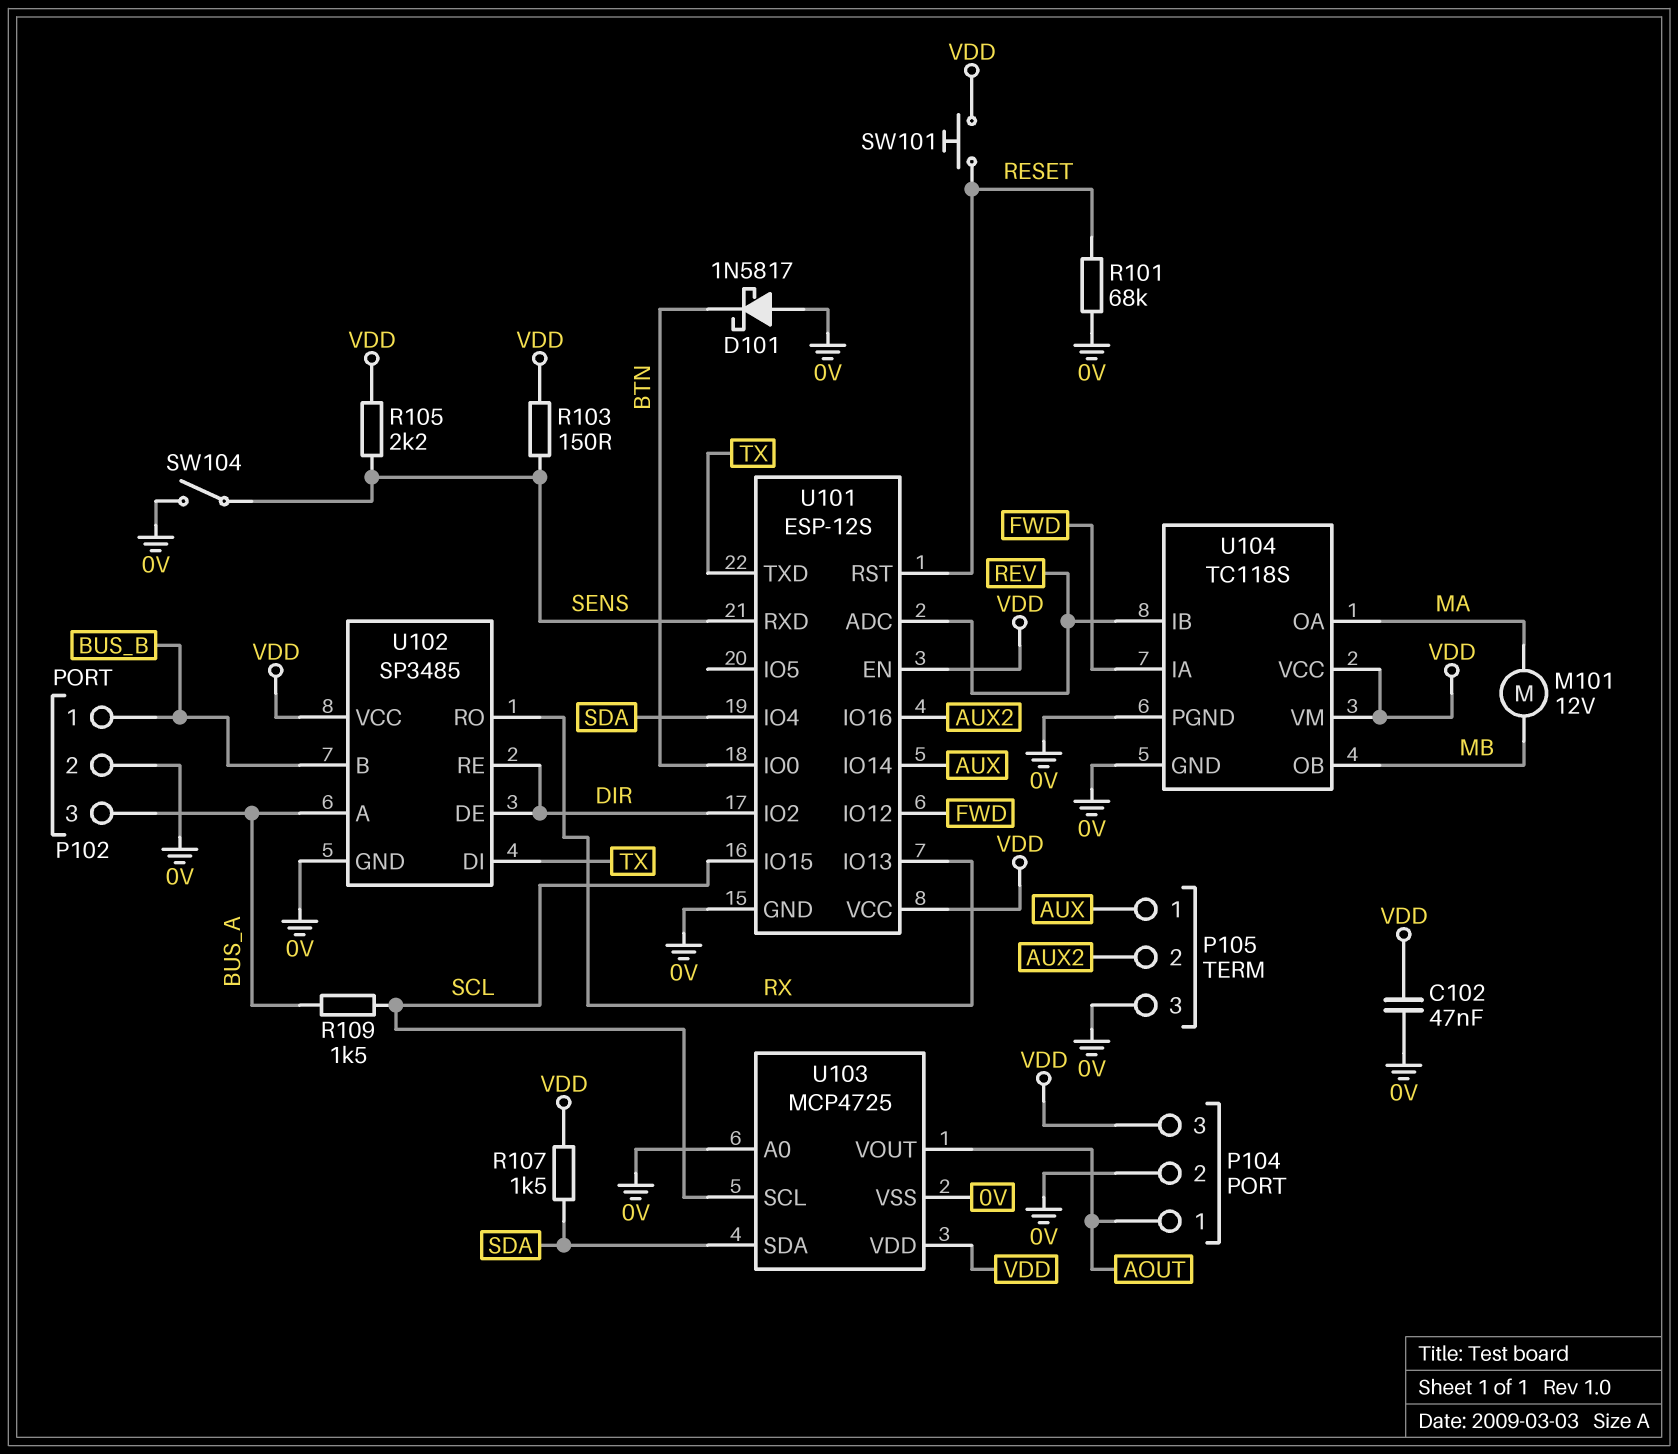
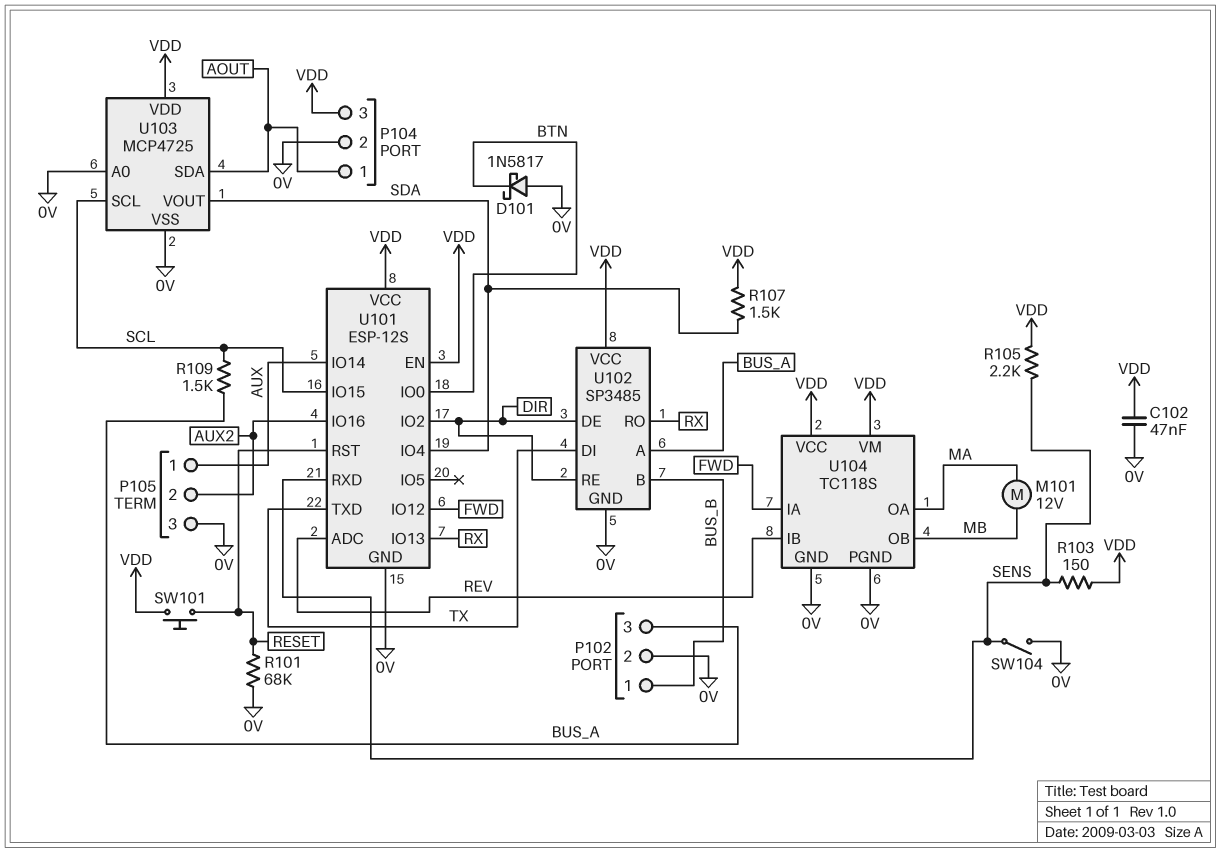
U103 pin SDA: SDA -> AOUT
U103 pin VOUT: AOUT -> SDA

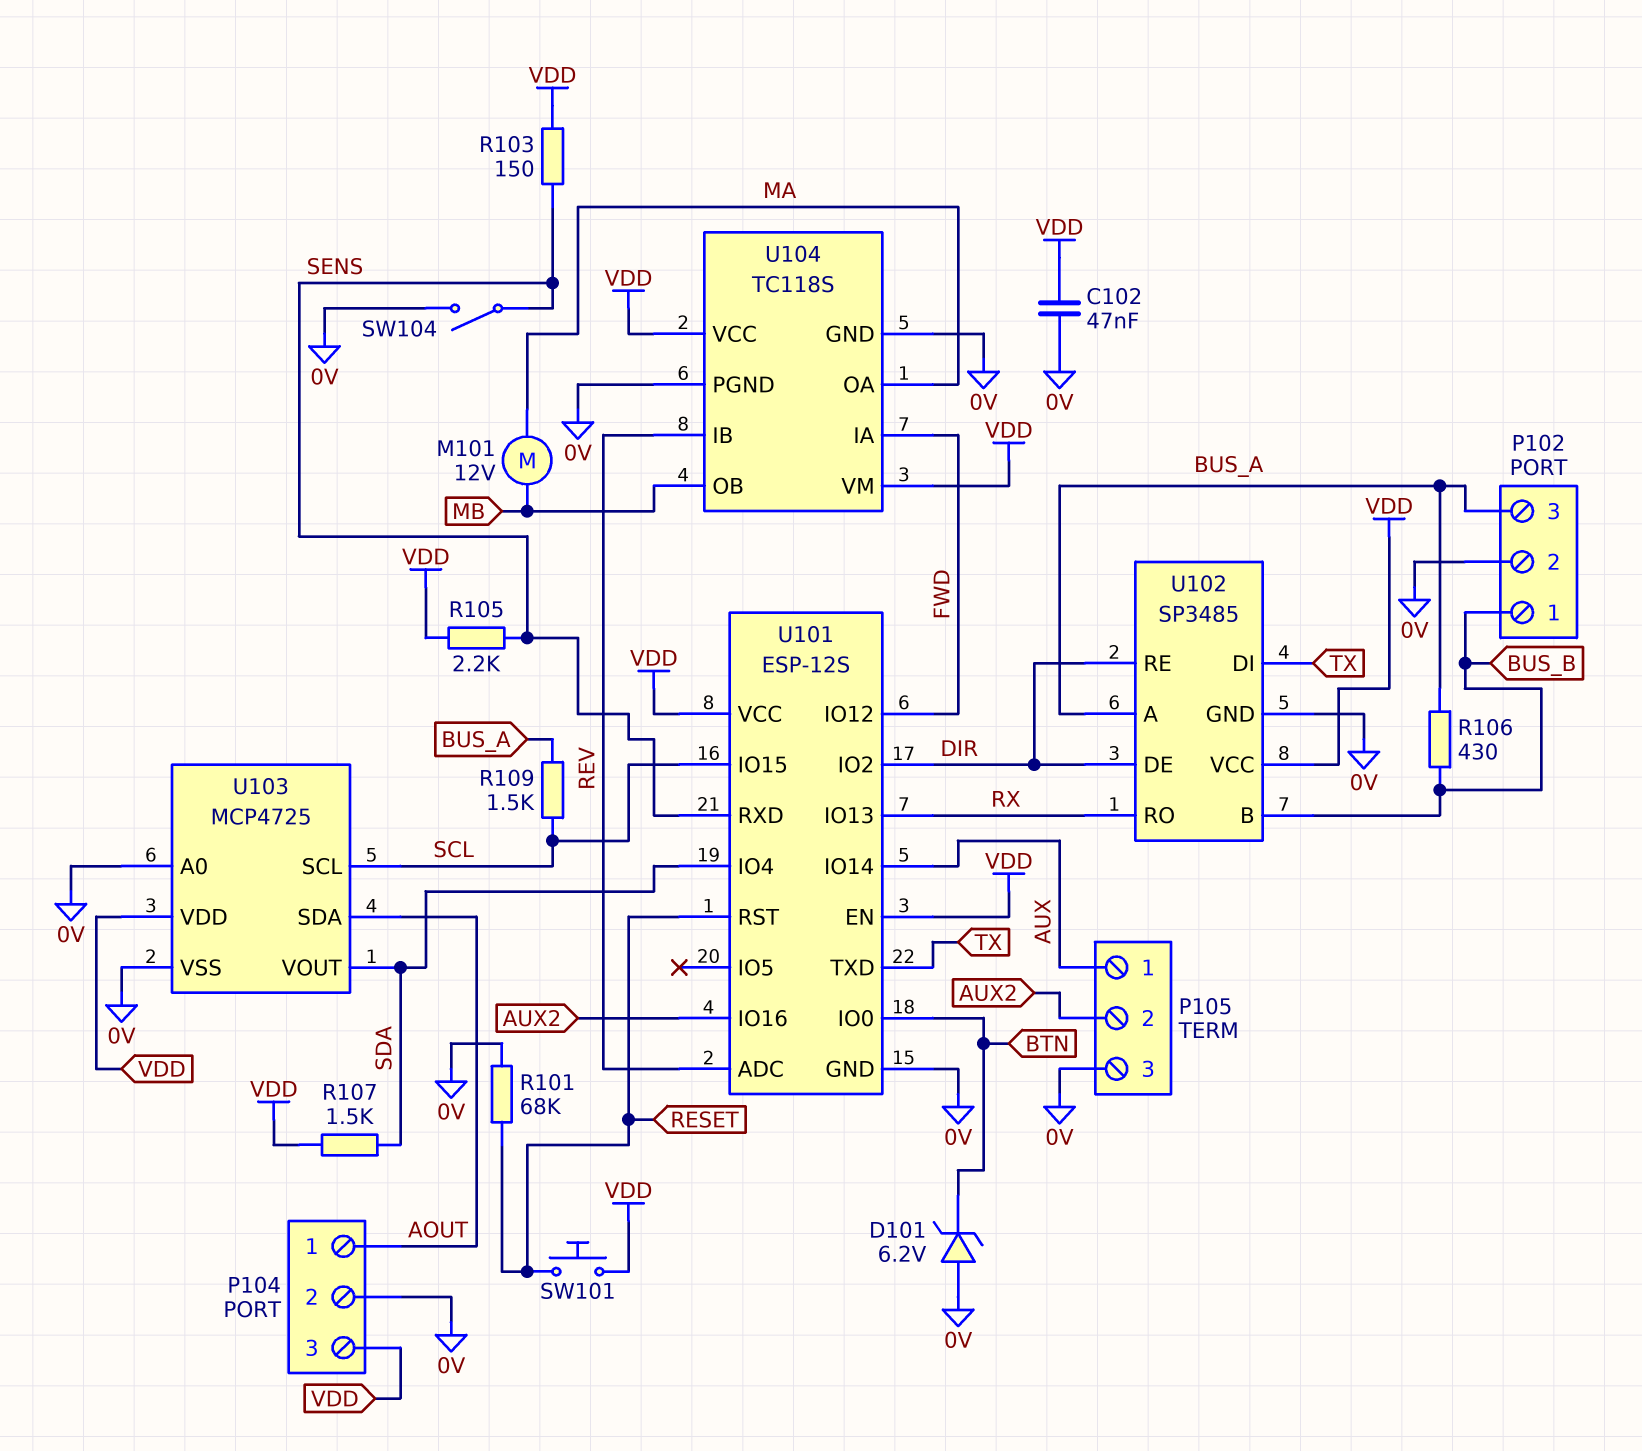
D101: schottky 1N5817 (A 0V, K BTN) -> zener 6.2V (A 0V, K BTN)
R106: none -> 430 (BUS_A, BUS_B)

